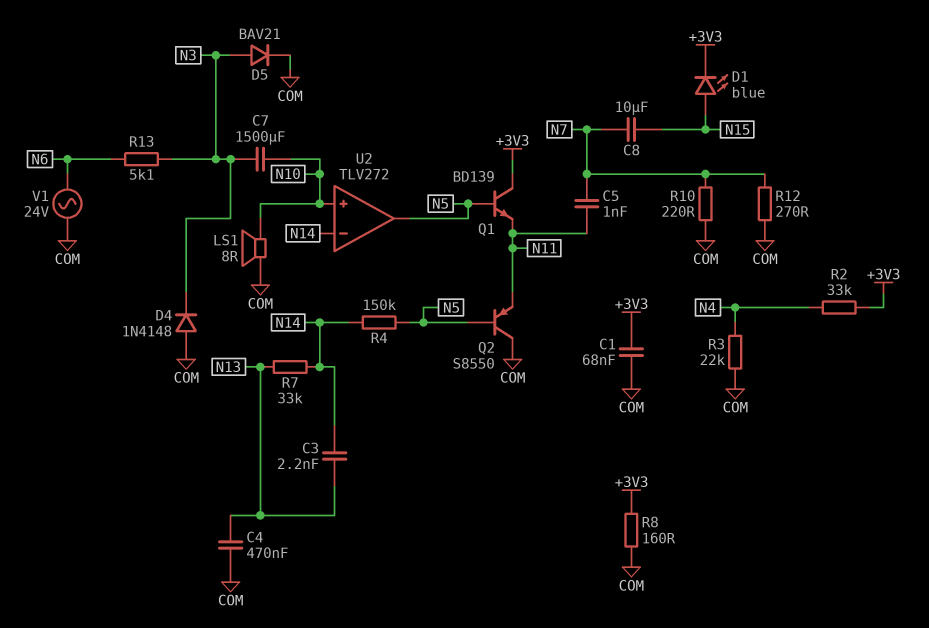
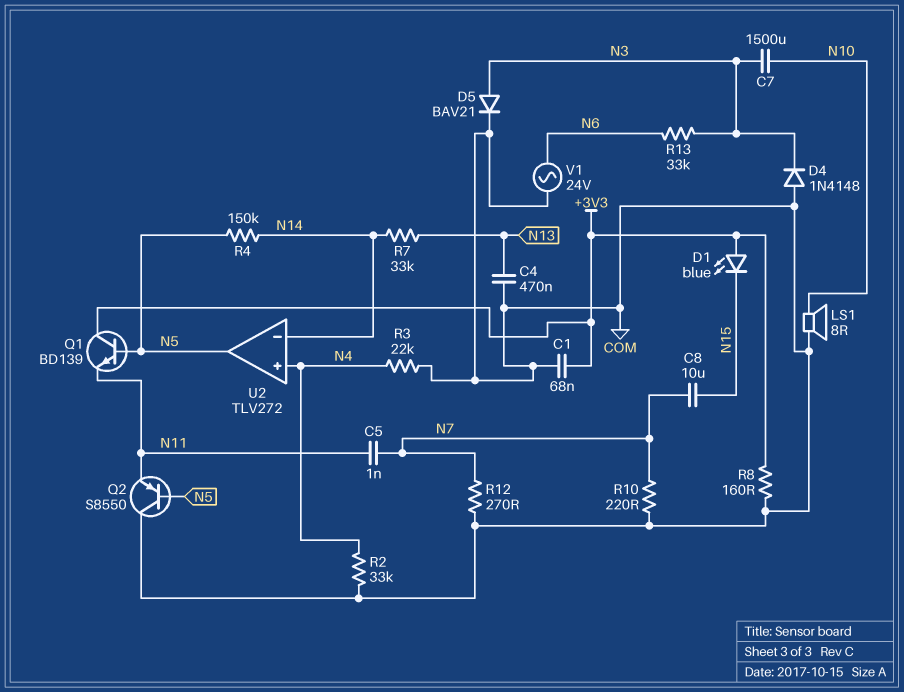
C3: 2.2nF (N13, N14) -> none
D1: LED blue (A N15, K +3V3) -> LED blue (A +3V3, K N15)
R2: 33k (+3V3, N4) -> 33k (COM, N4)
R13: 5.1k (N3, N6) -> 33k (N3, N6)
U2 pin in+: N10 -> N4

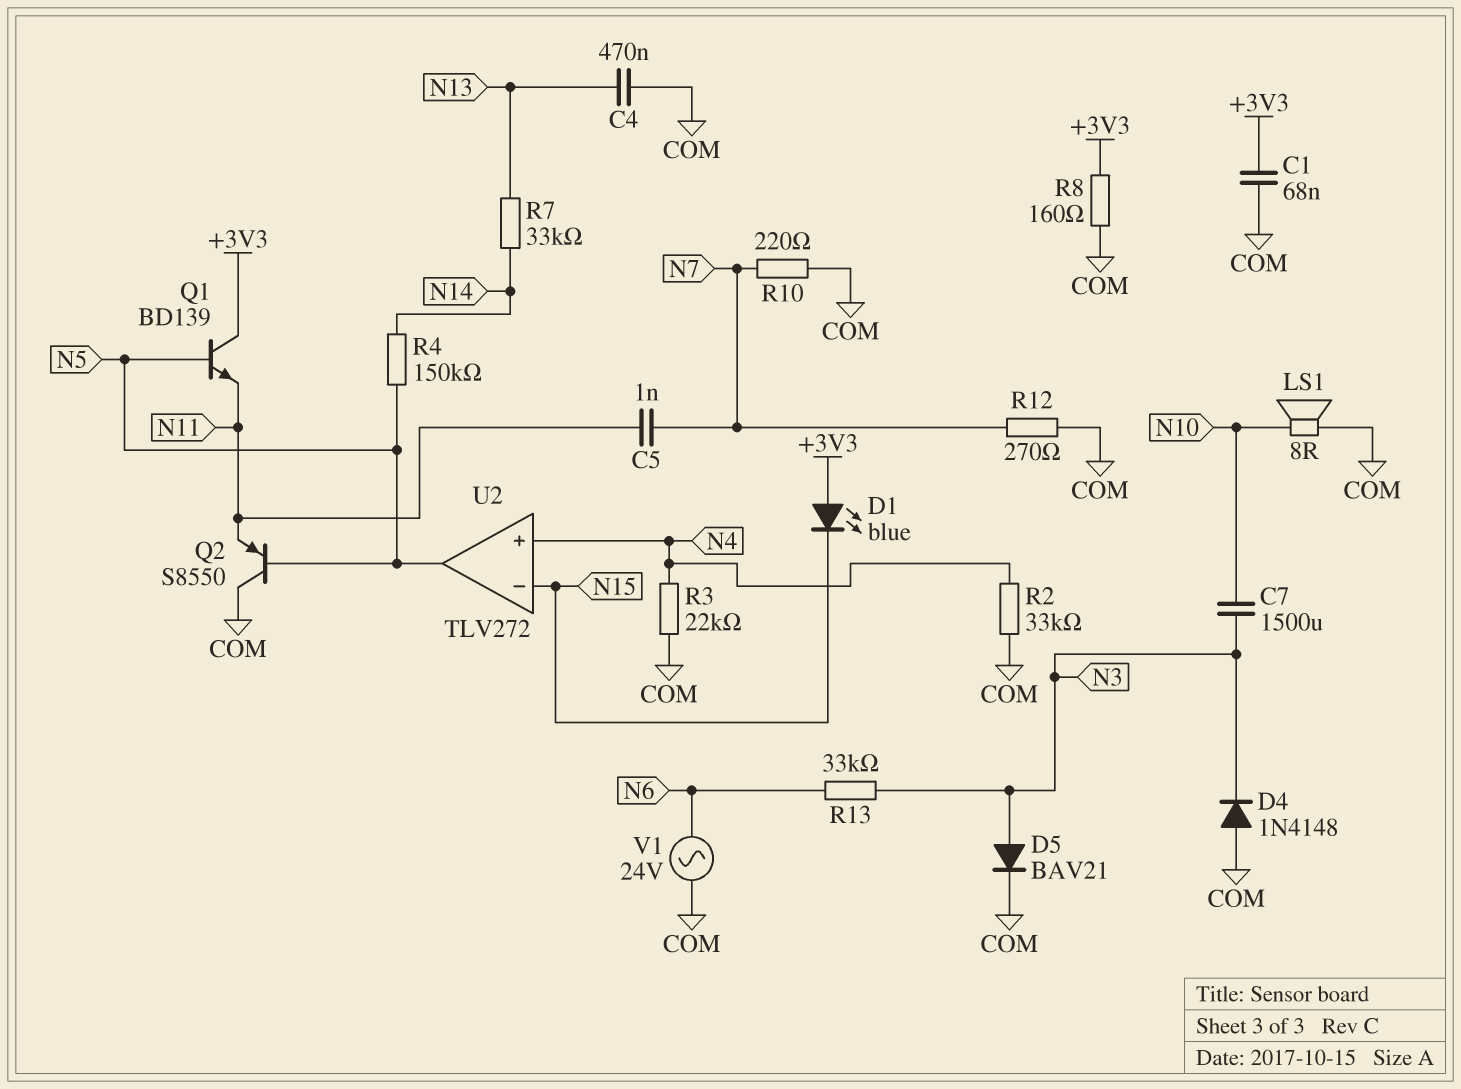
C8: 10uF (N7, N15) -> none
U2 pin in-: N14 -> N15

